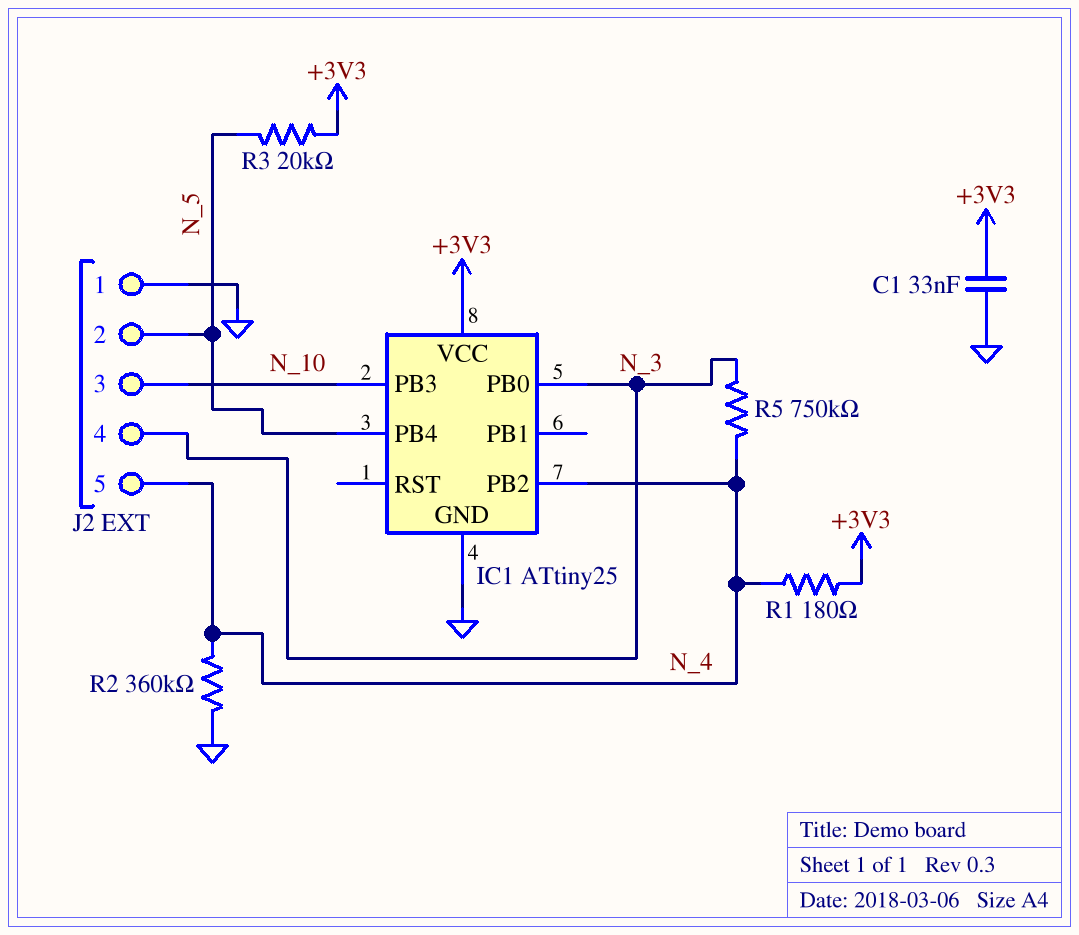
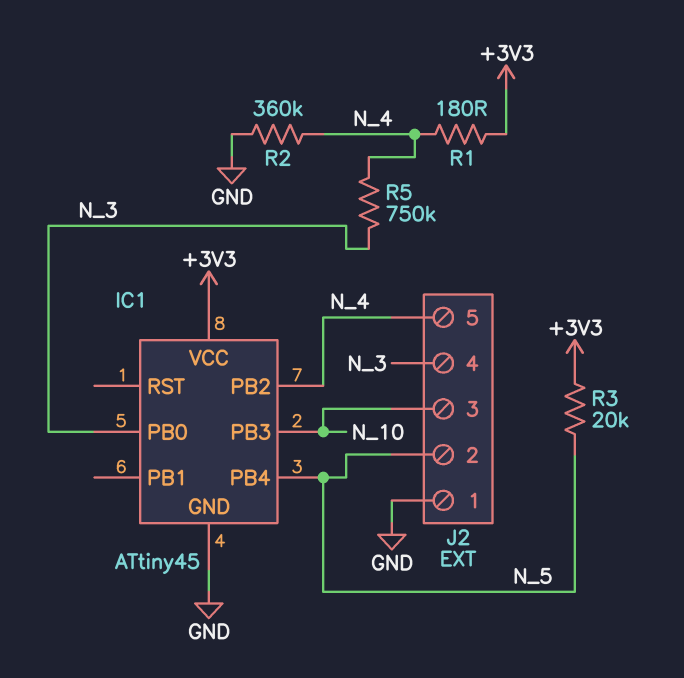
C1: 33nF (+3V3, GND) -> none
IC1: ATtiny25 -> ATtiny45

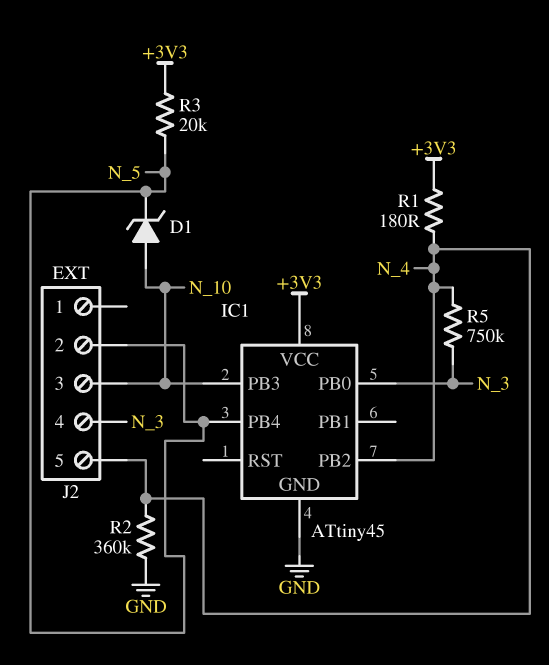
D1: none -> zener (A N_10, K N_5)
J2 pin 1: GND -> none

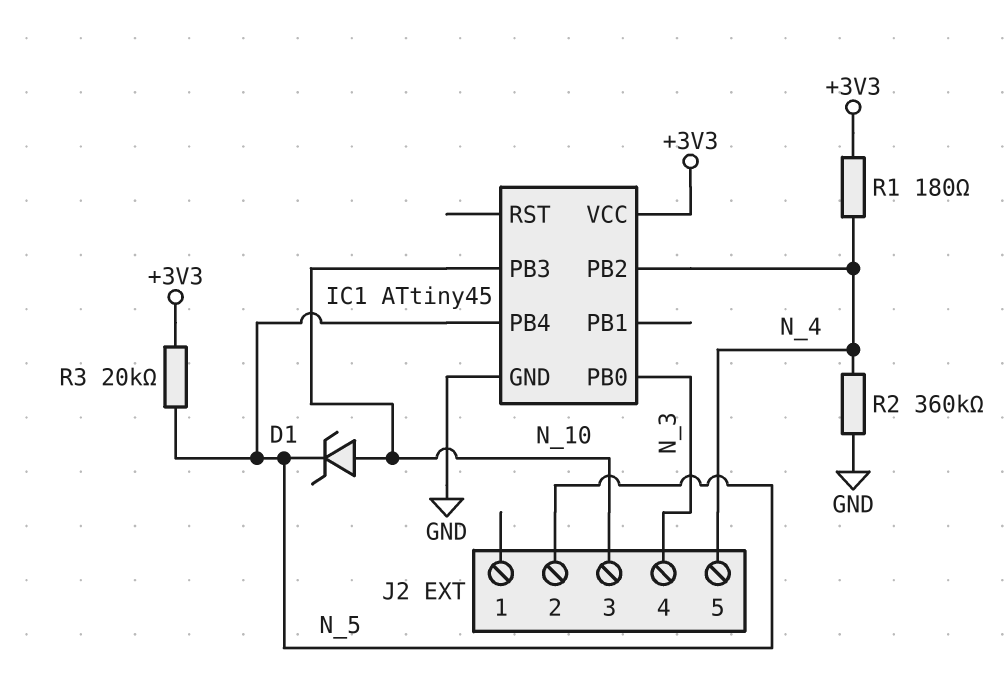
R5: 750k (N_3, N_4) -> none

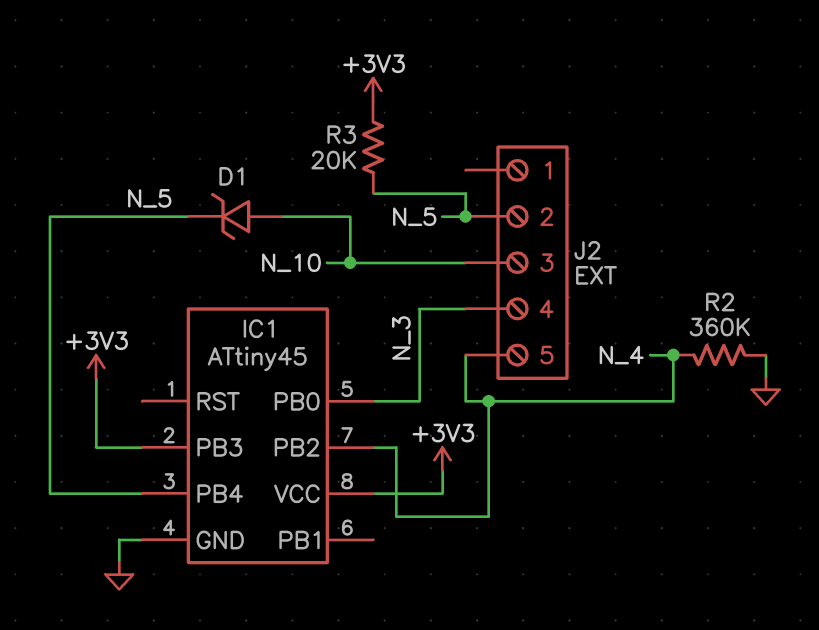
IC1 pin PB3: N_10 -> +3V3
R1: 180 (+3V3, N_4) -> none

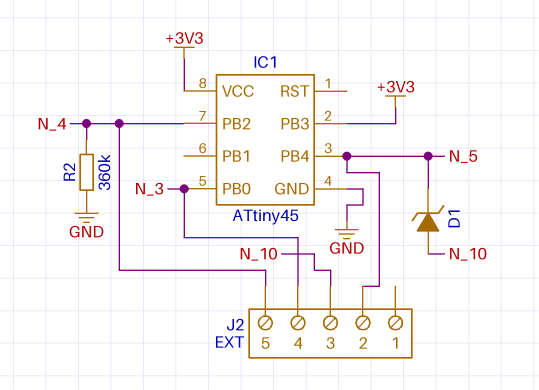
R3: 20k (+3V3, N_5) -> none

